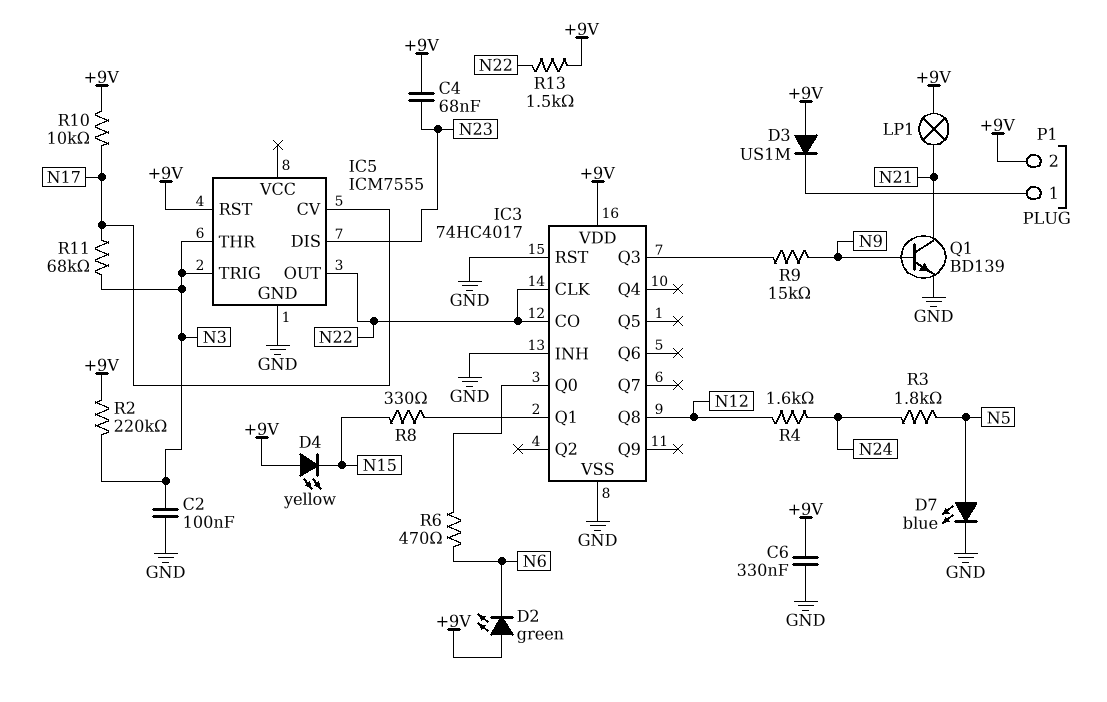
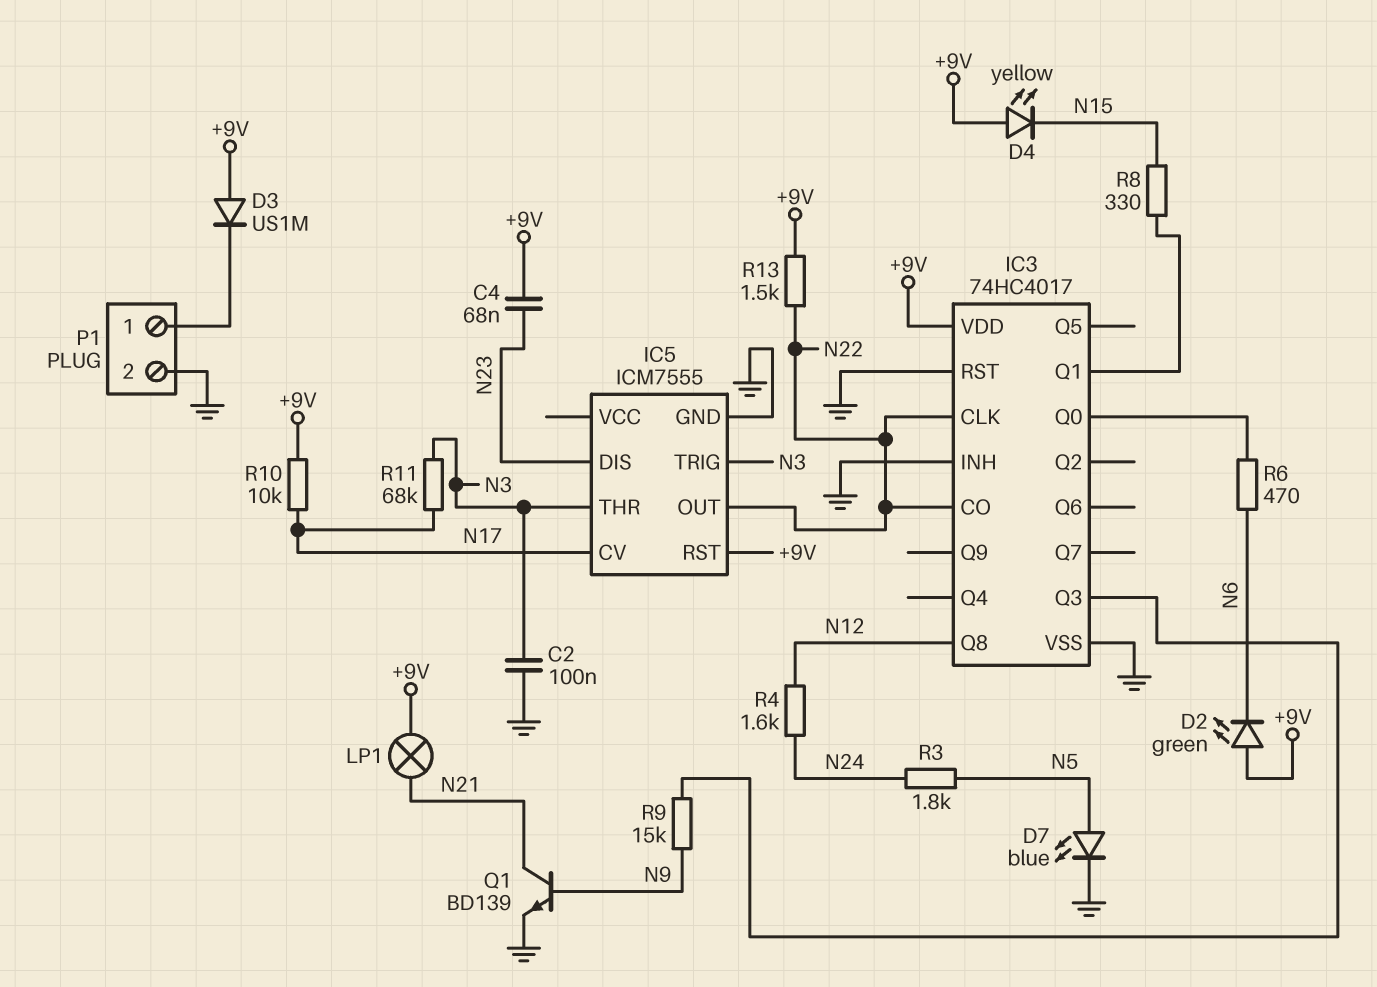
C6: 330nF (+9V, GND) -> none
P1 pin 2: +9V -> GND
R2: 220k (+9V, N3) -> none

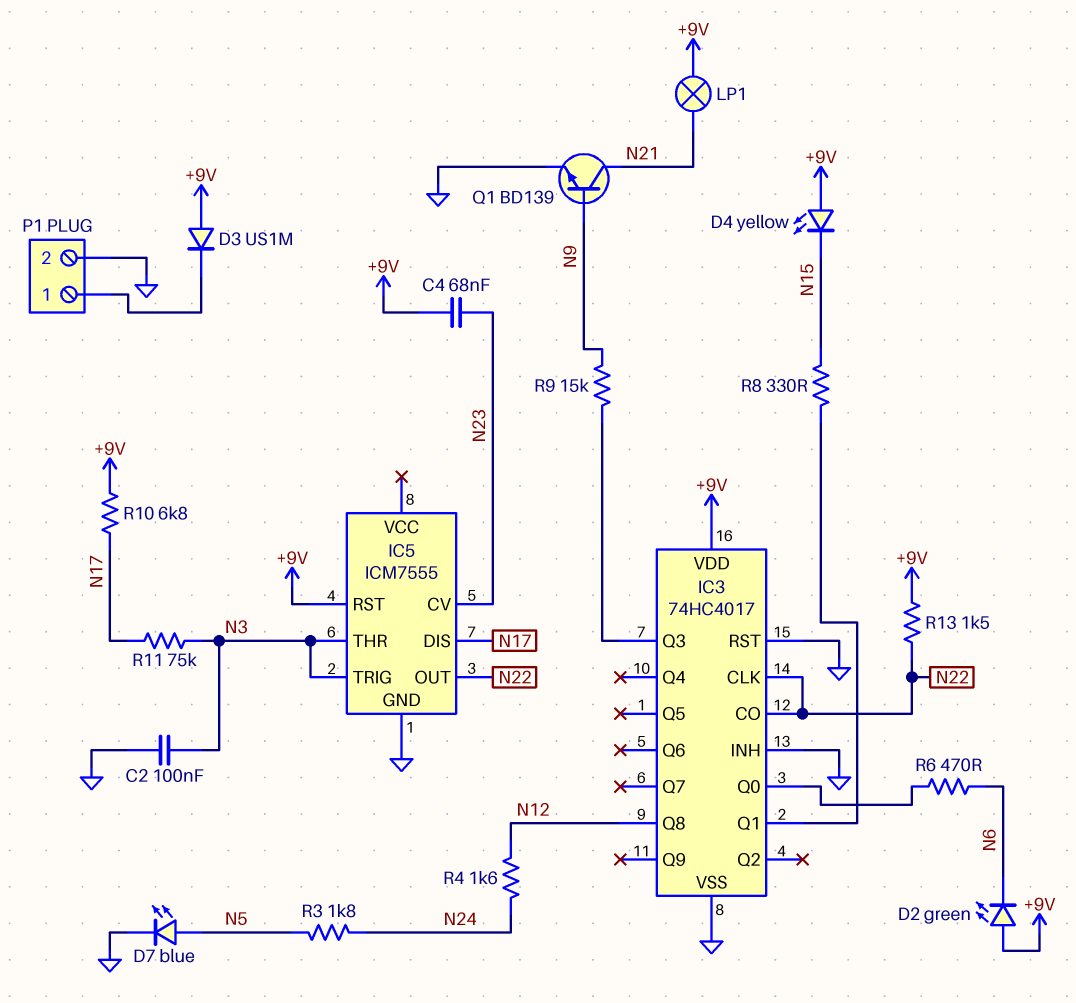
IC5 pin CV: N17 -> N23
IC5 pin DIS: N23 -> N17
R10: 10k (+9V, N17) -> 6.8k (+9V, N17)
R11: 68k (N3, N17) -> 75k (N3, N17)

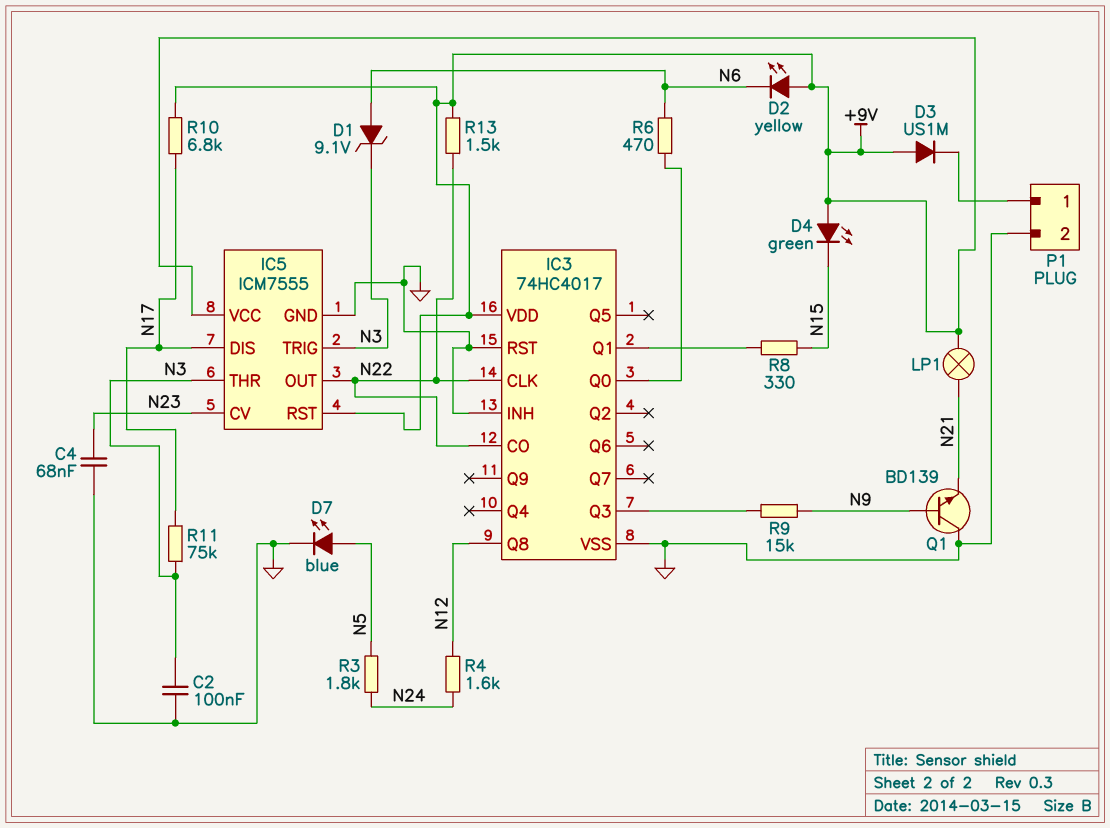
C4: 68nF (+9V, N23) -> 68nF (GND, N23)
D1: none -> zener 9.1V (A N6, K N3)
D2: LED green (A +9V, K N6) -> LED yellow (A +9V, K N6)
D4: LED yellow (A +9V, K N15) -> LED green (A +9V, K N15)
IC5 pin VCC: none -> +9V
Q1: NPN BD139 (B N9, C N21, E GND) -> NPN BD139 (B N9, C GND, E N21)

